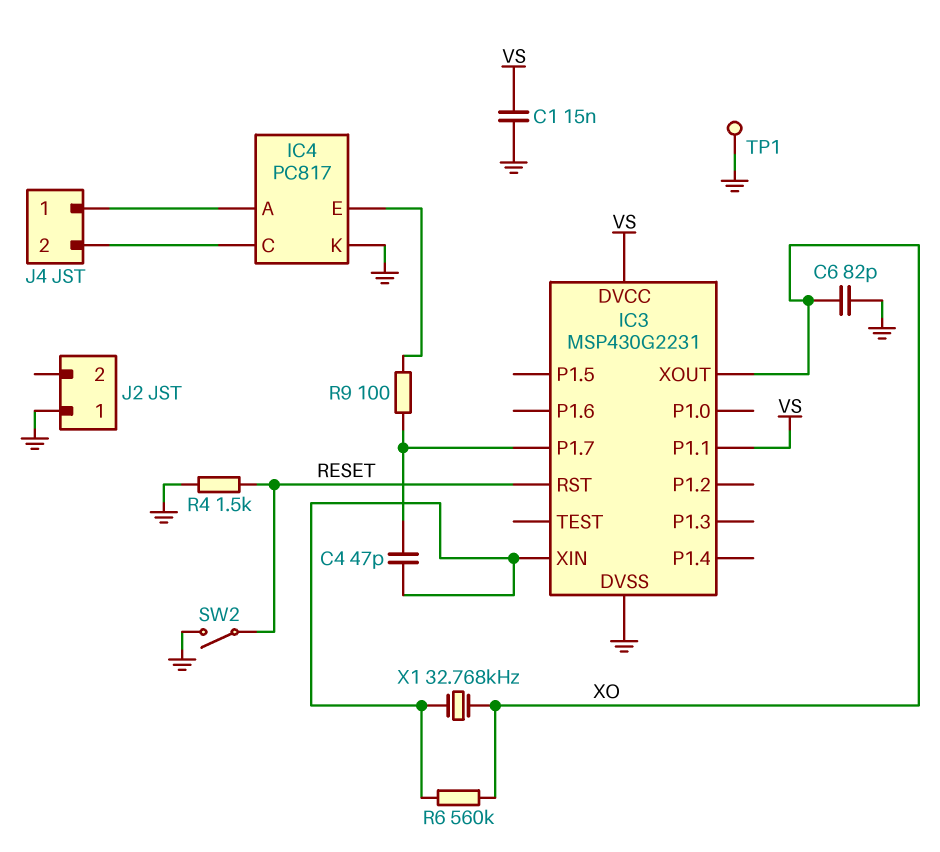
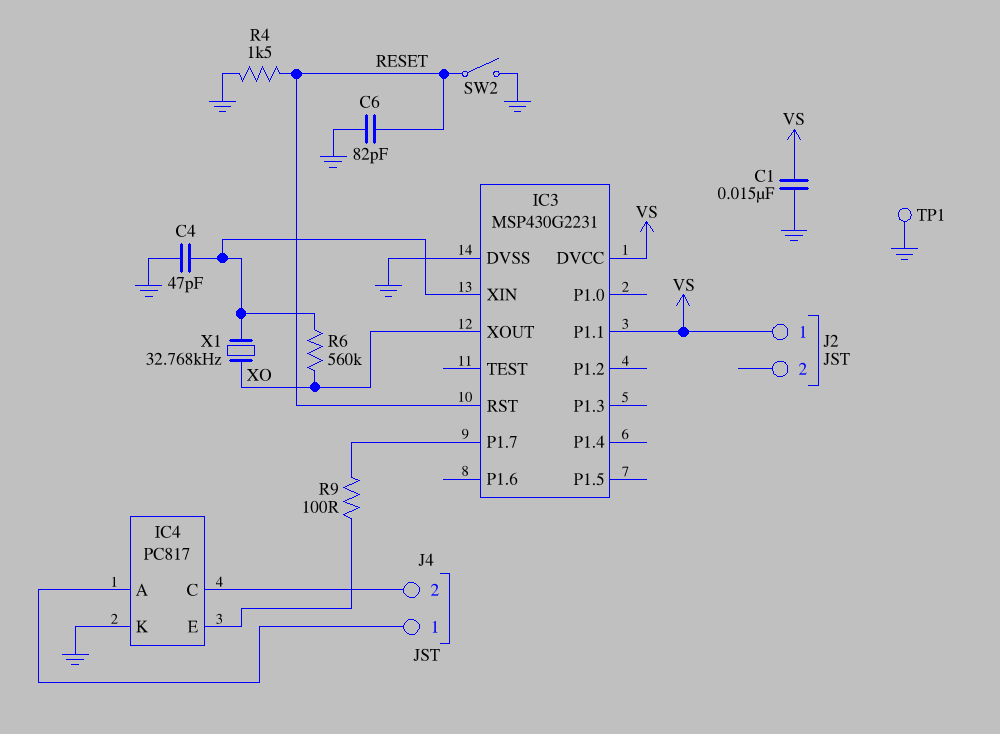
C4: 47pF (IC3/P1.7, IC3/XIN) -> 47pF (GND, IC3/XIN)
C6: 82pF (GND, XO) -> 82pF (GND, RESET)
J2 pin 1: GND -> VS

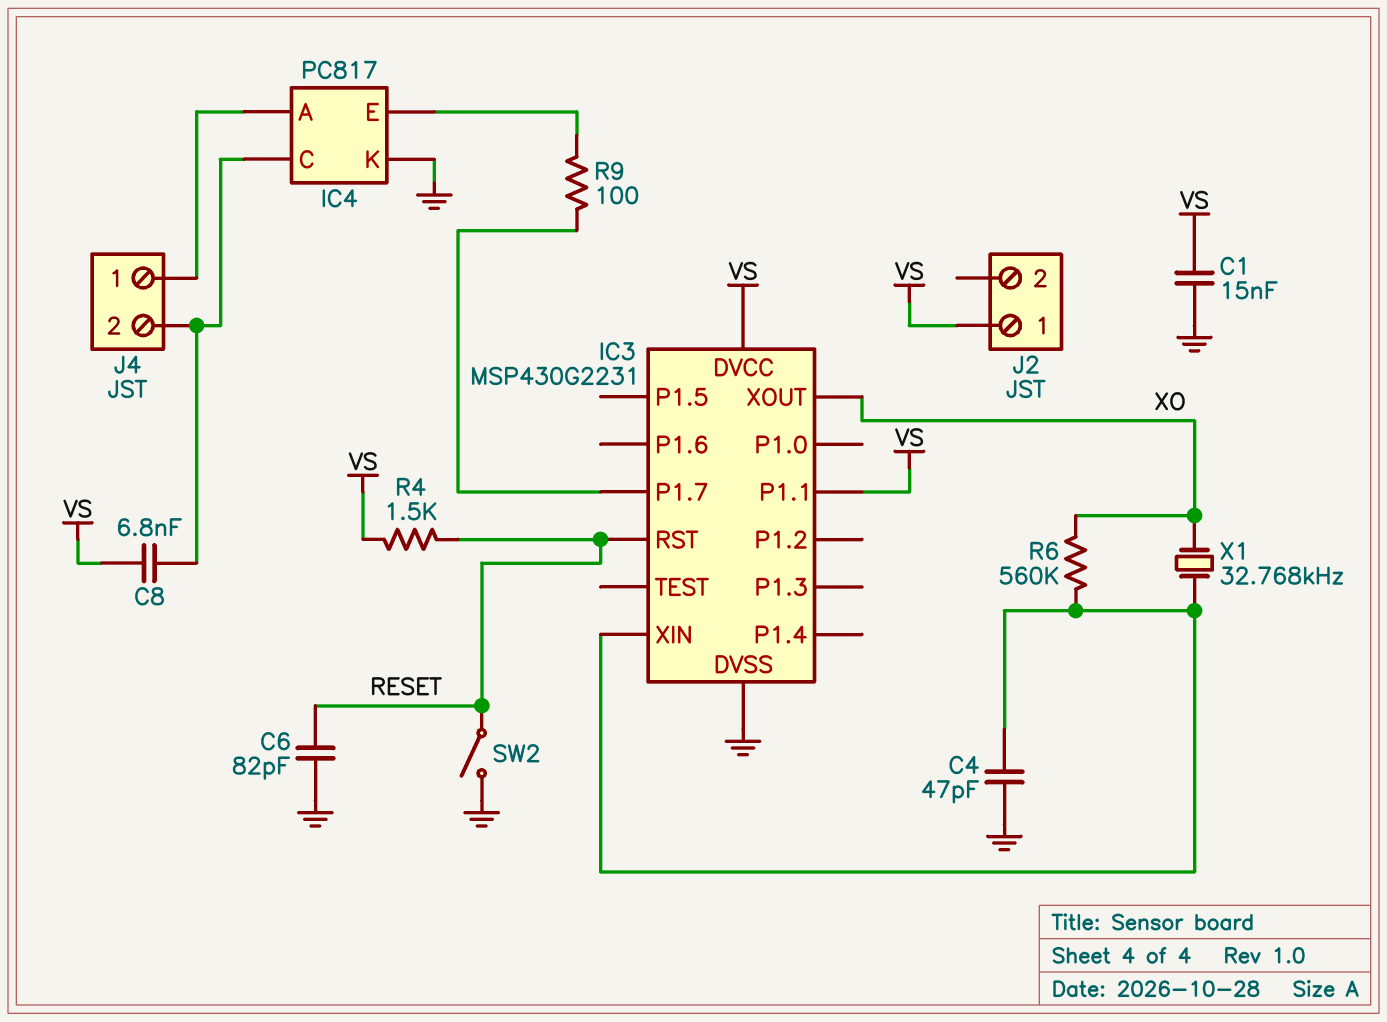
C8: none -> 6.8nF (IC4/C, VS)
R4: 1.5k (GND, RESET) -> 1.5k (RESET, VS)
TP1: test point (GND) -> none

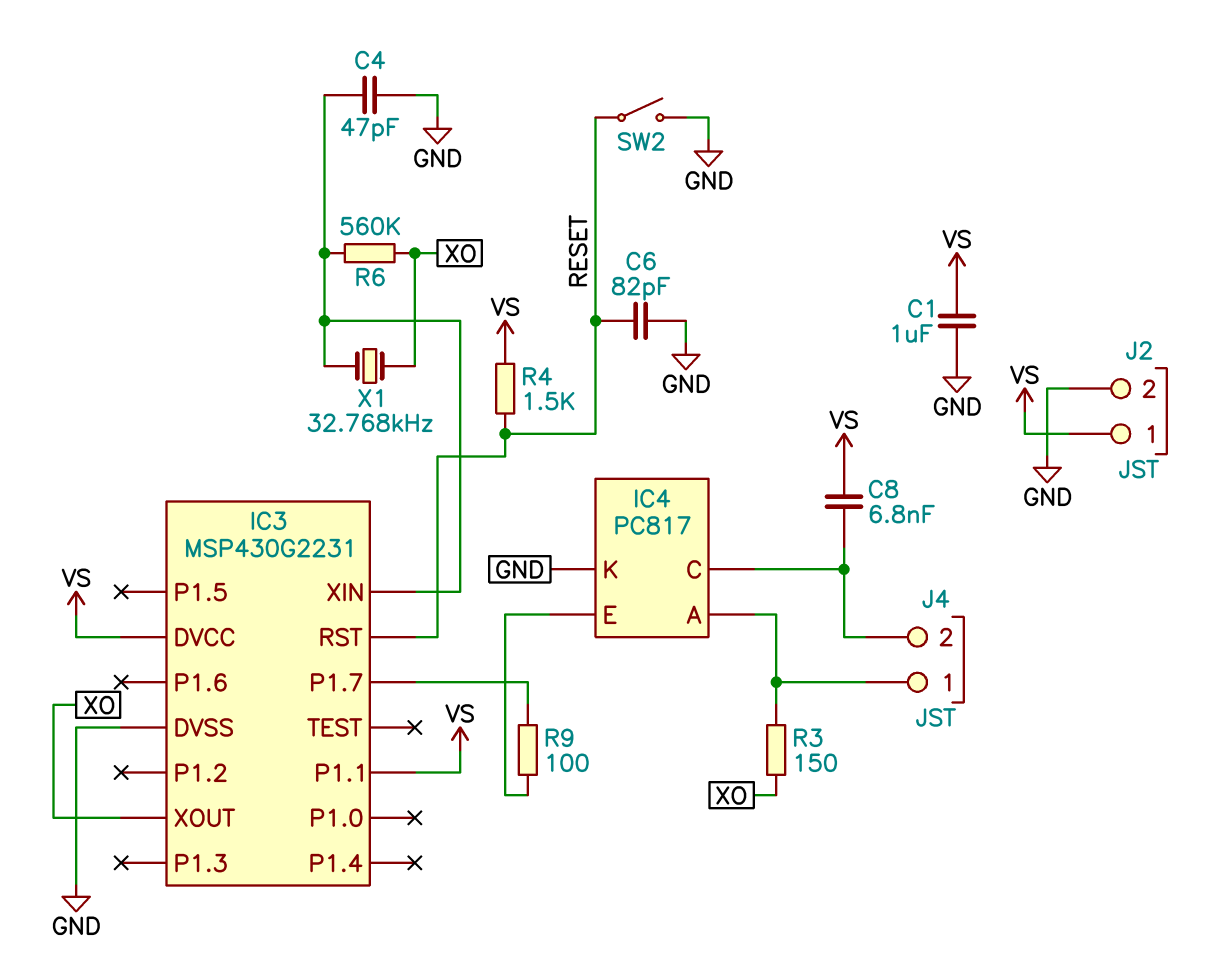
C1: 15nF (GND, VS) -> 1uF (GND, VS)
J2 pin 2: none -> GND
R3: none -> 150 (IC4/A, XO)

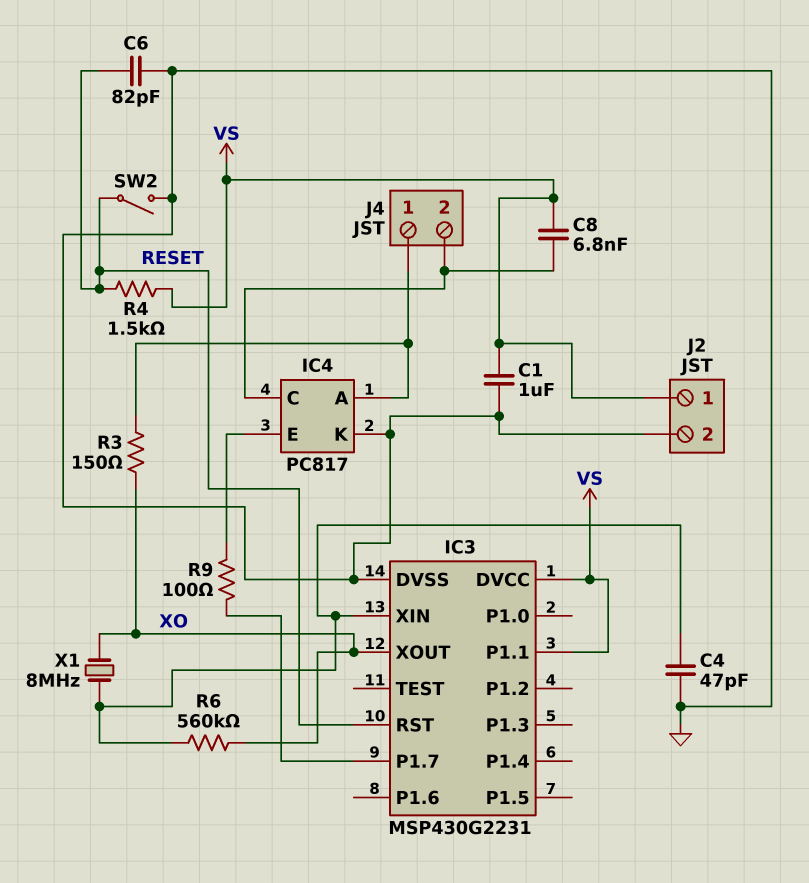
X1: 32.768kHz (IC3/XIN, XO) -> 8MHz (IC3/XIN, XO)

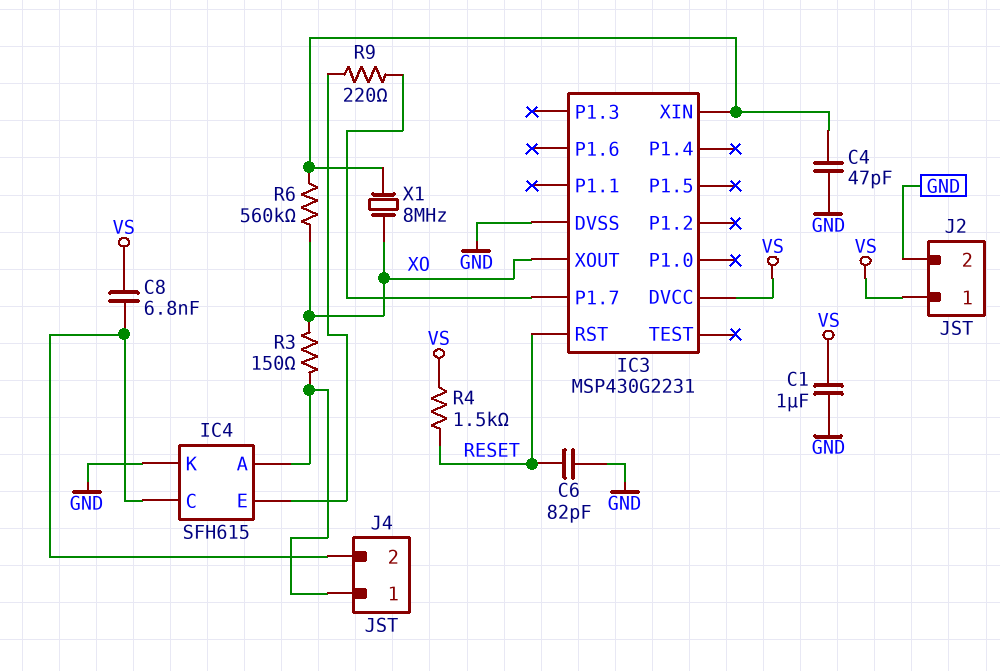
IC3 pin P1.1: VS -> none
IC4: PC817 -> SFH615
R9: 100 (IC3/P1.7, IC4/E) -> 220 (IC3/P1.7, IC4/E)
SW2: switch (GND, RESET) -> none

